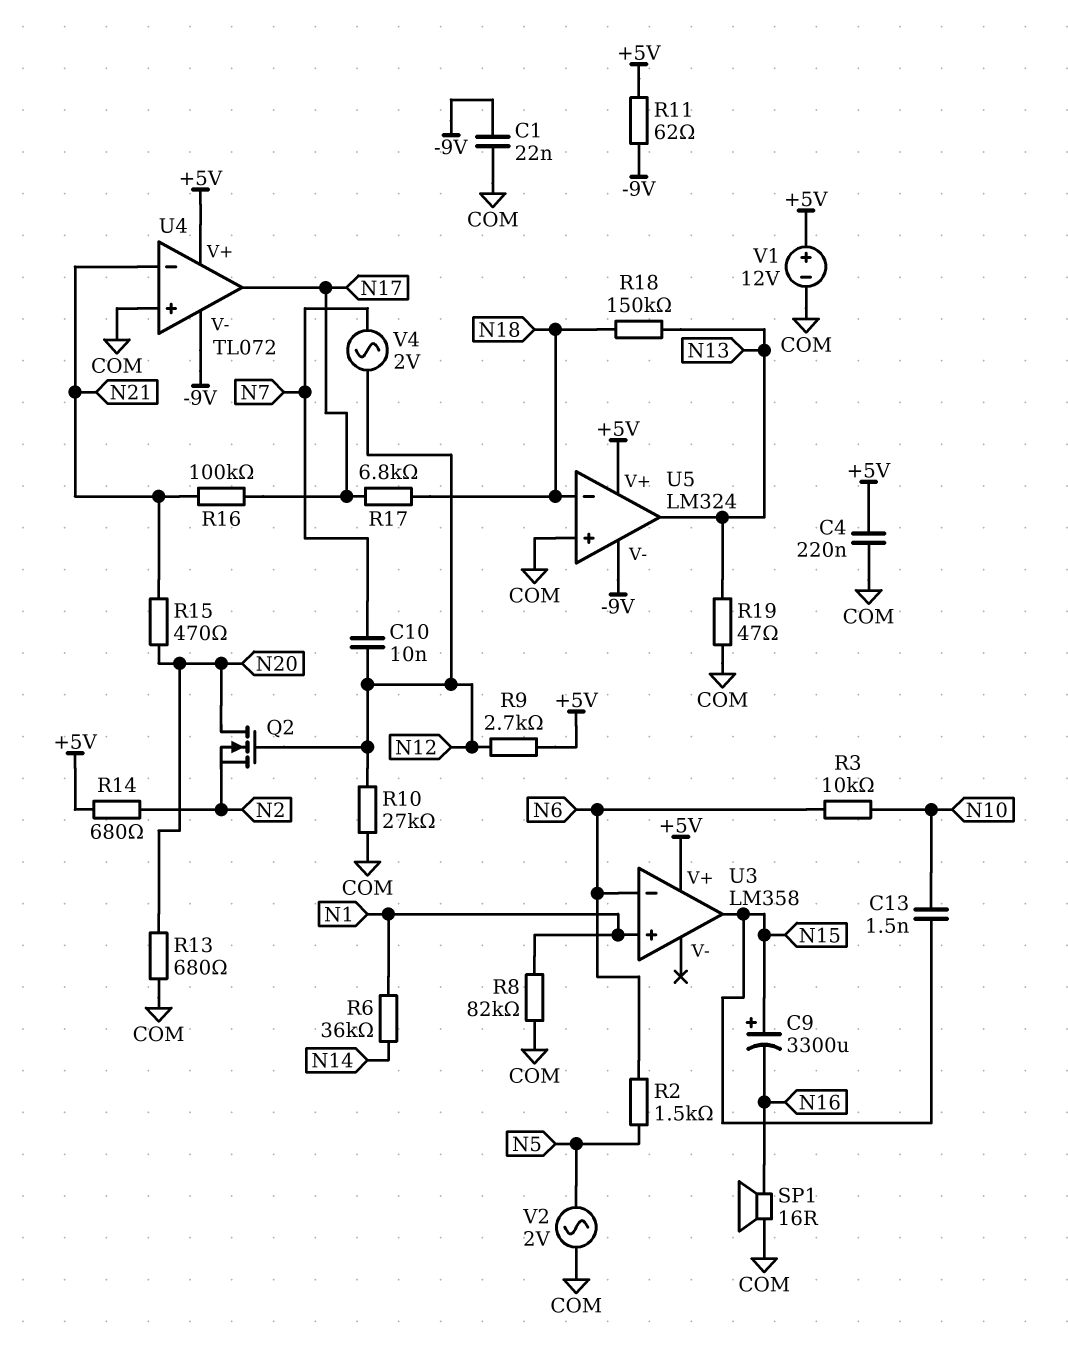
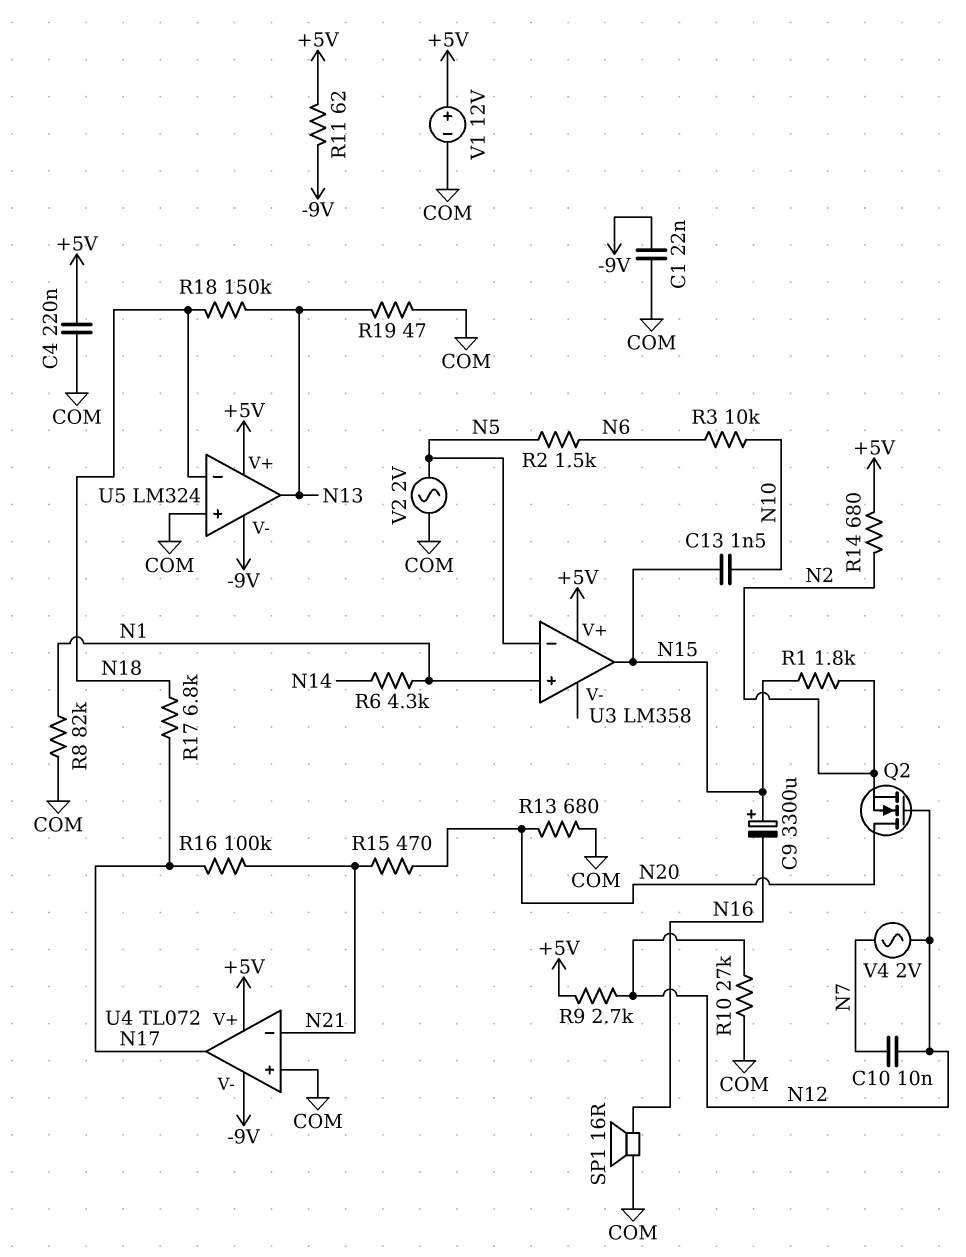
R1: none -> 1.8k (N2, N15)
R6: 36k (N1, N14) -> 4.3k (N1, N14)
U3 pin in-: N6 -> N5

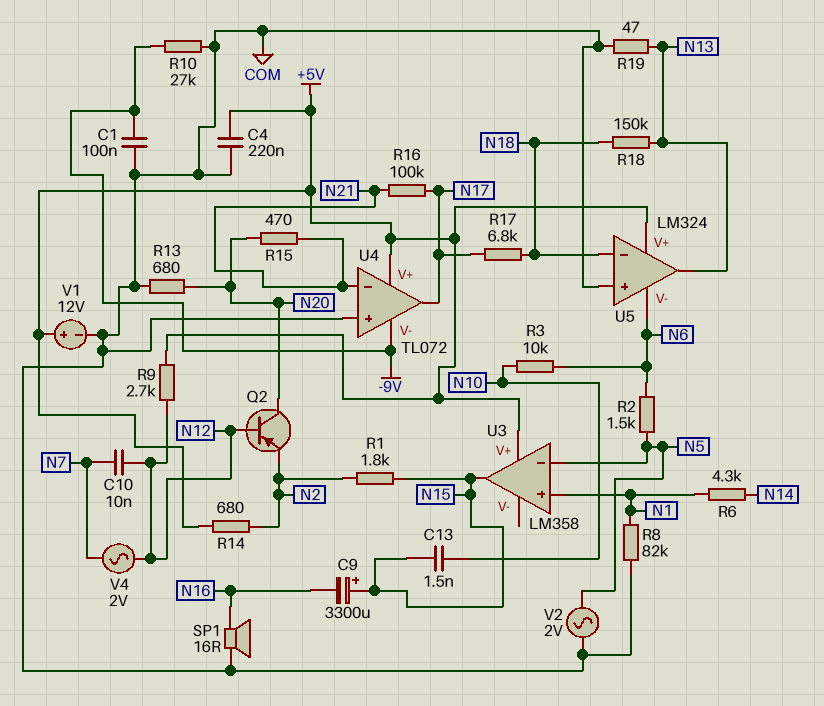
C1: 22nF (-9V, COM) -> 100nF (-9V, COM)
Q2: NMOS (G N12, D N20, S N2) -> PNP (B N12, C N20, E N2)
R10: 27k (COM, N12) -> 27k (-9V, COM)
R11: 62 (+5V, -9V) -> none
U5 pin V-: -9V -> N6

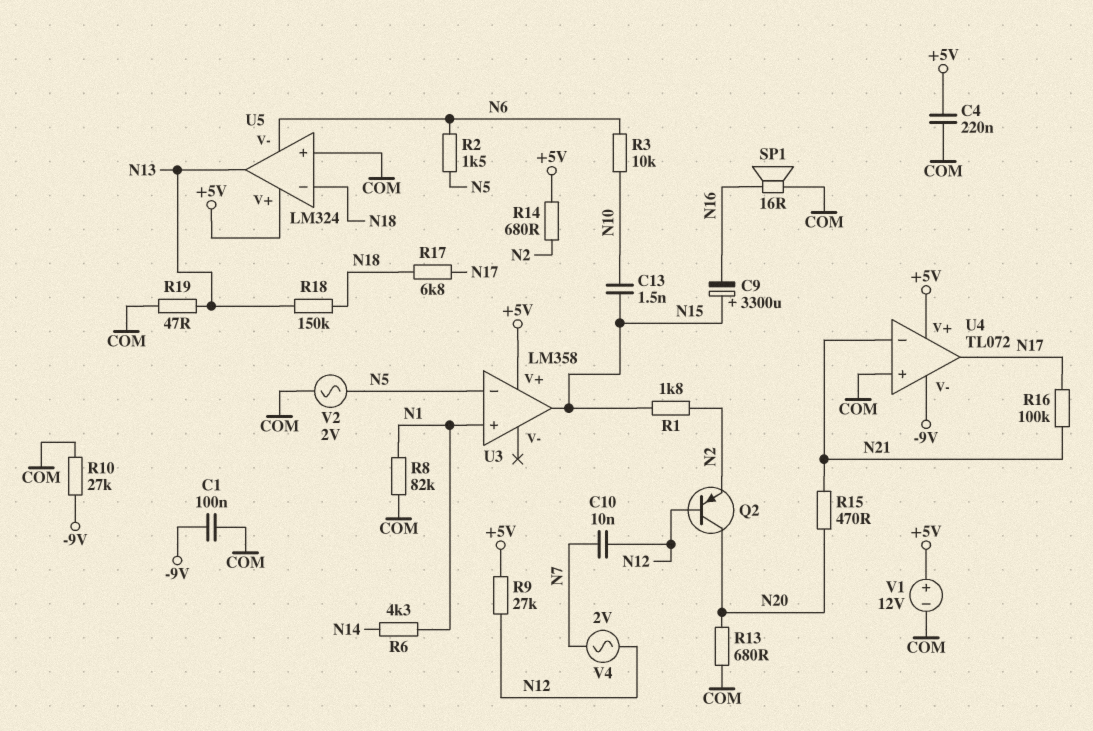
R9: 2.7k (+5V, N12) -> 27k (+5V, N12)

